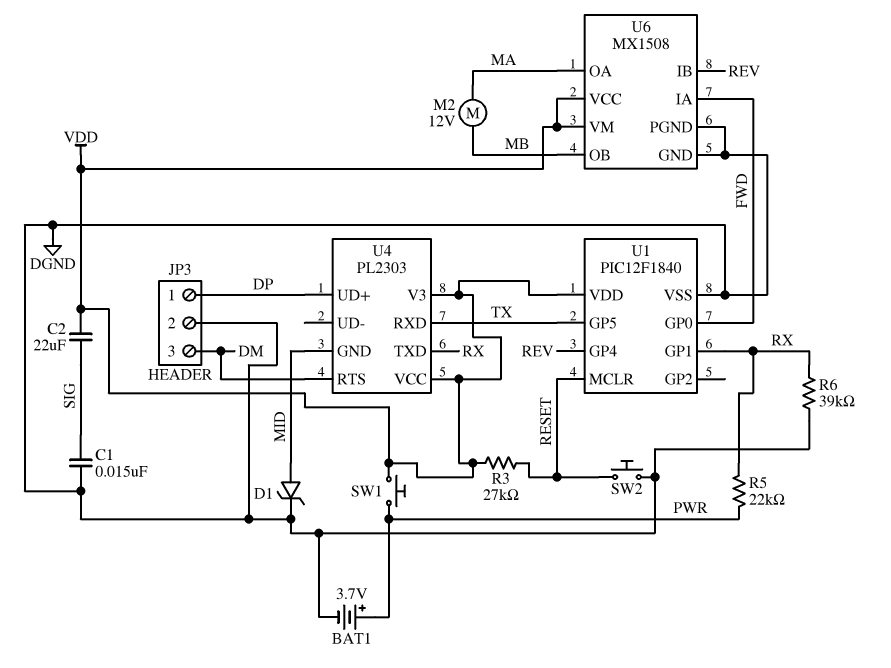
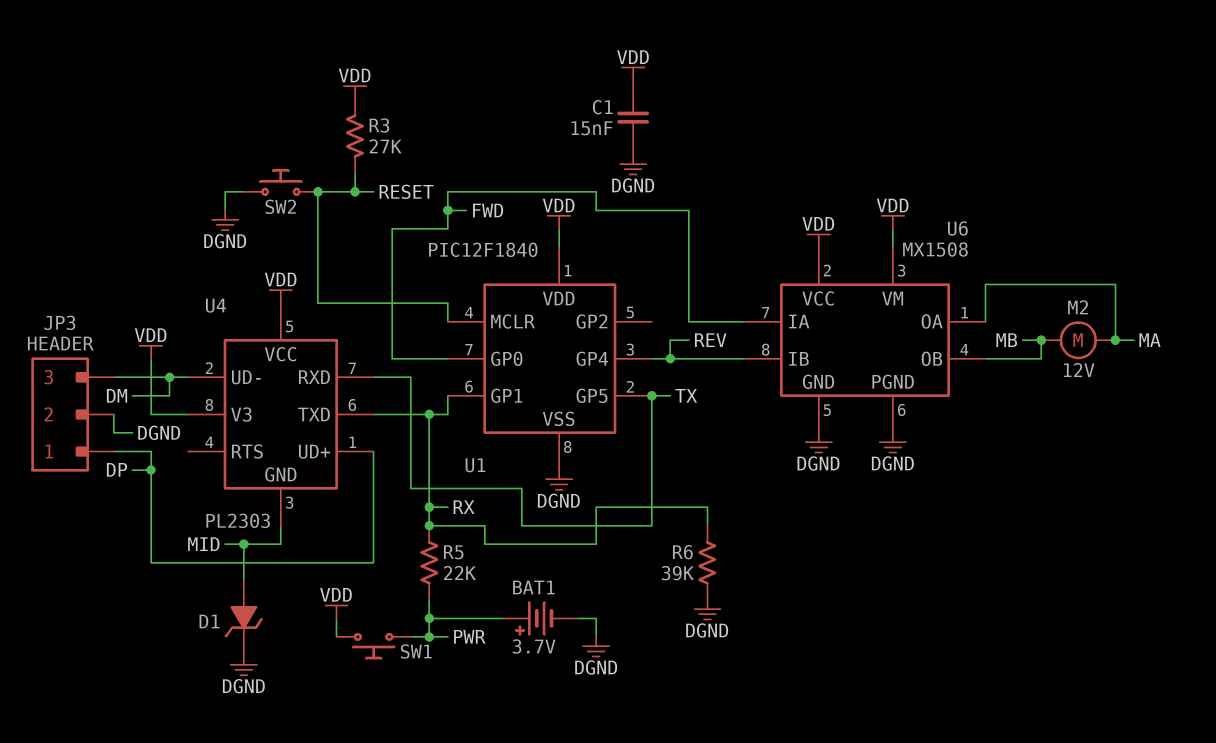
C1: 15nF (DGND, SIG) -> 15nF (DGND, VDD)
C2: 22uF (SIG, VDD) -> none
U4 pin RTS: DM -> none
U4 pin UD-: none -> DM

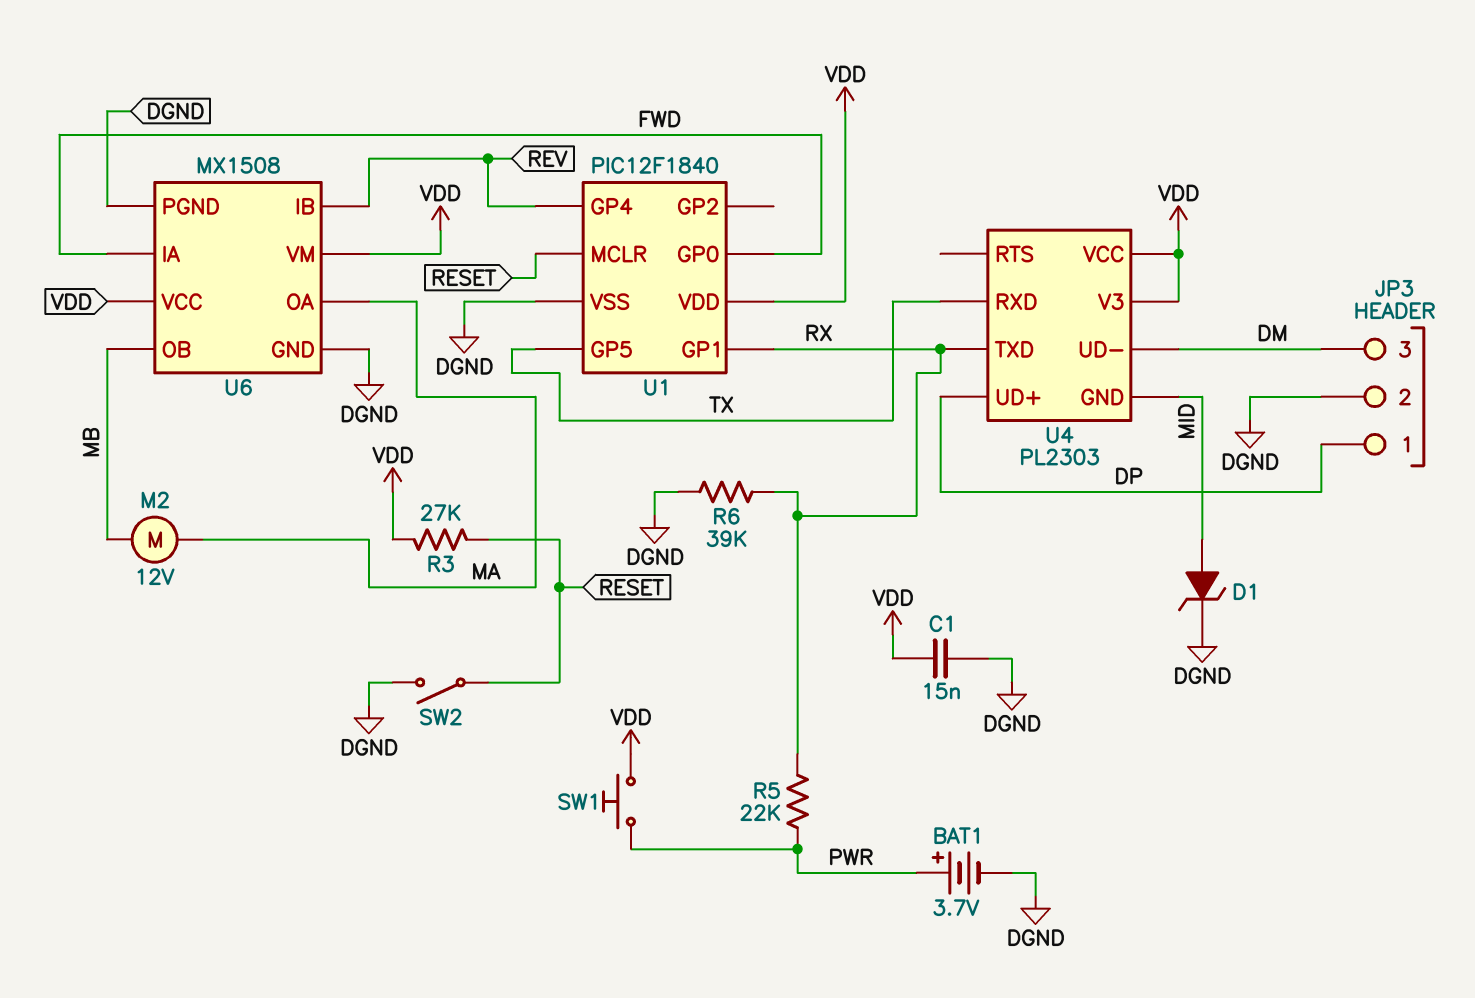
SW2: button (DGND, RESET) -> switch (DGND, RESET)

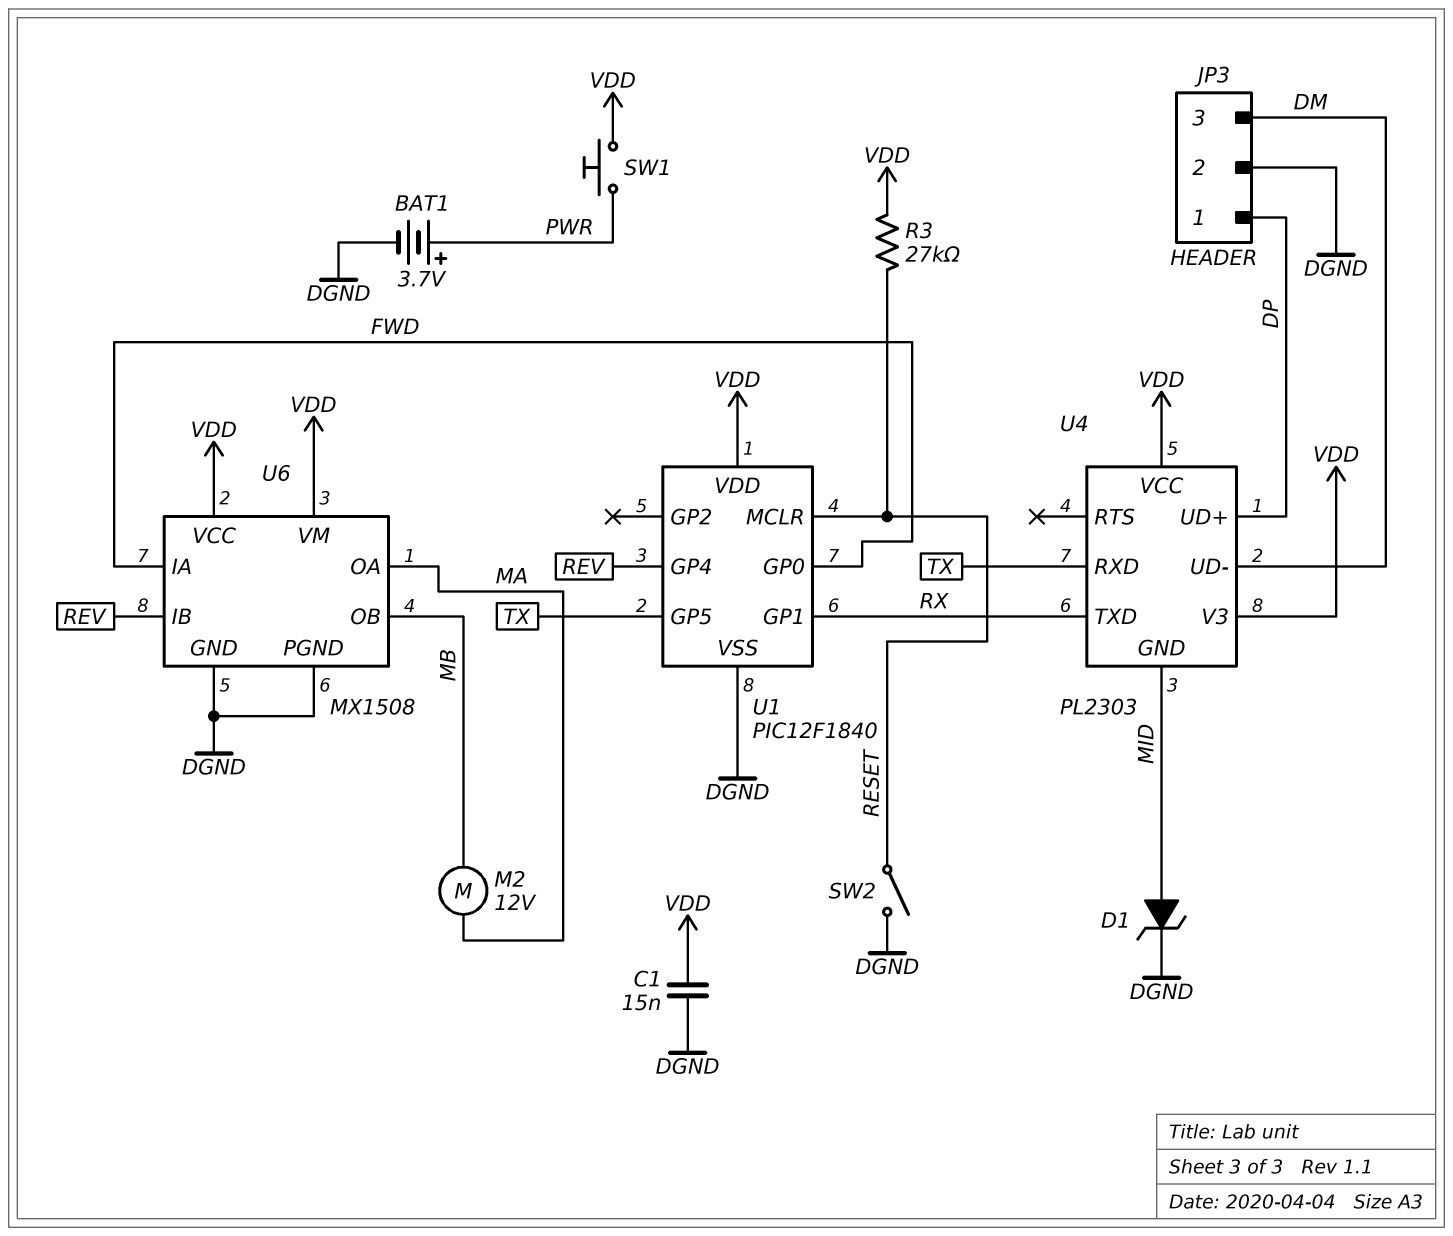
R5: 22k (PWR, RX) -> none
R6: 39k (DGND, RX) -> none

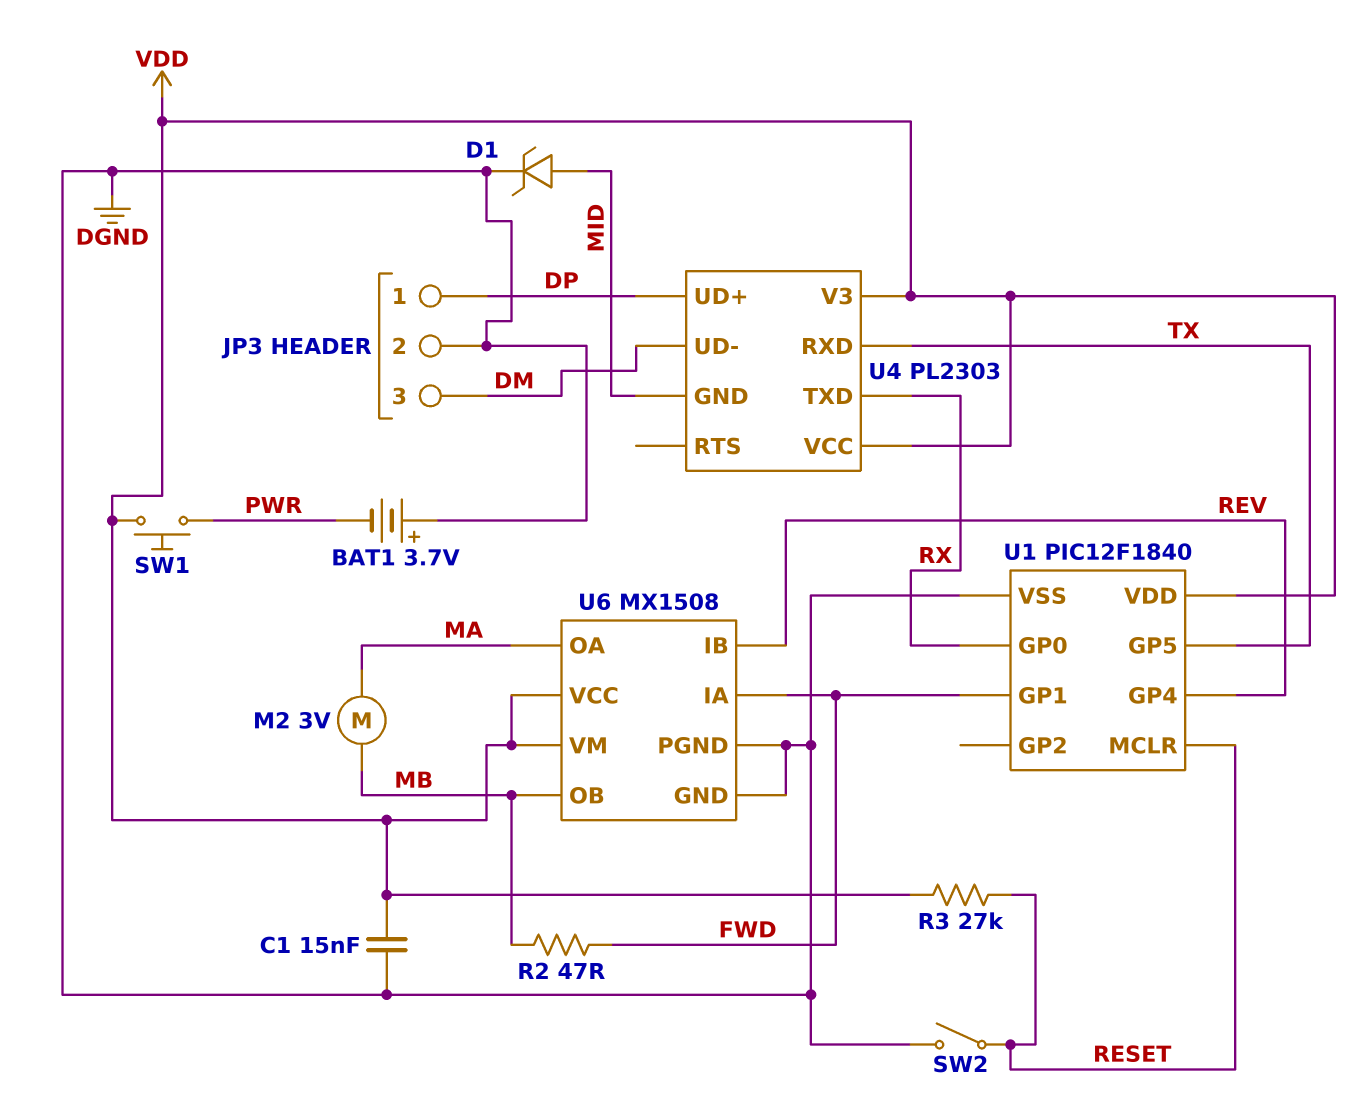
BAT1: 3.7V (plus PWR, minus DGND) -> 3.7V (plus DGND, minus PWR)
M2: motor 12V (MA, MB) -> motor 3V (MA, MB)
R2: none -> 47 (FWD, MB)
U1 pin GP0: FWD -> RX
U1 pin GP1: RX -> FWD

